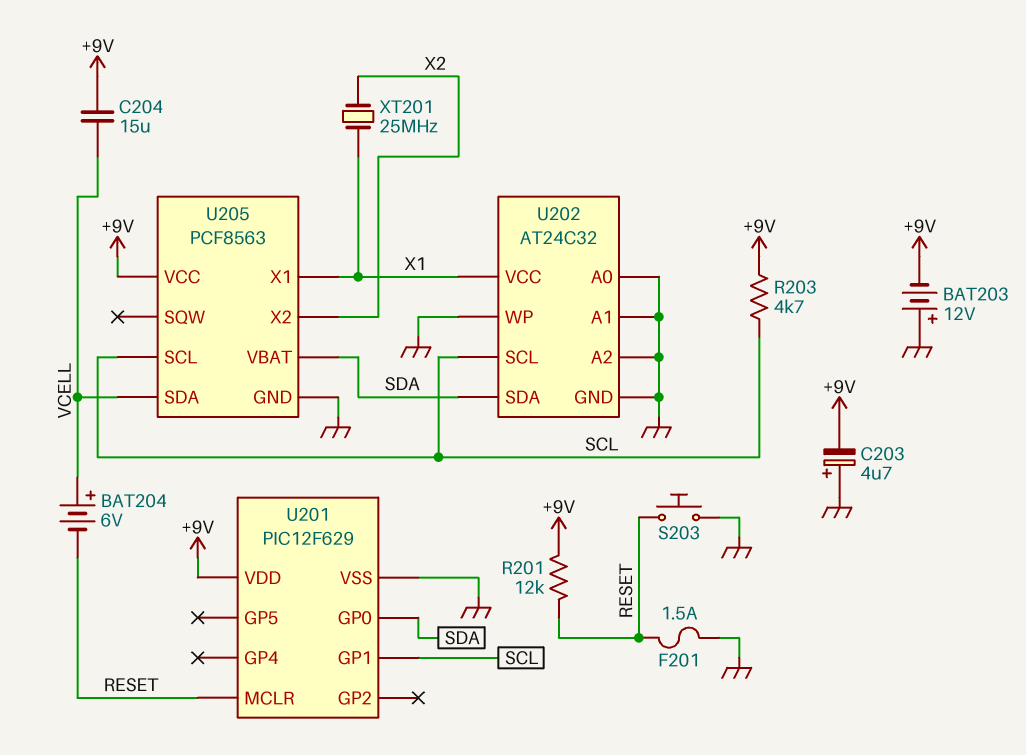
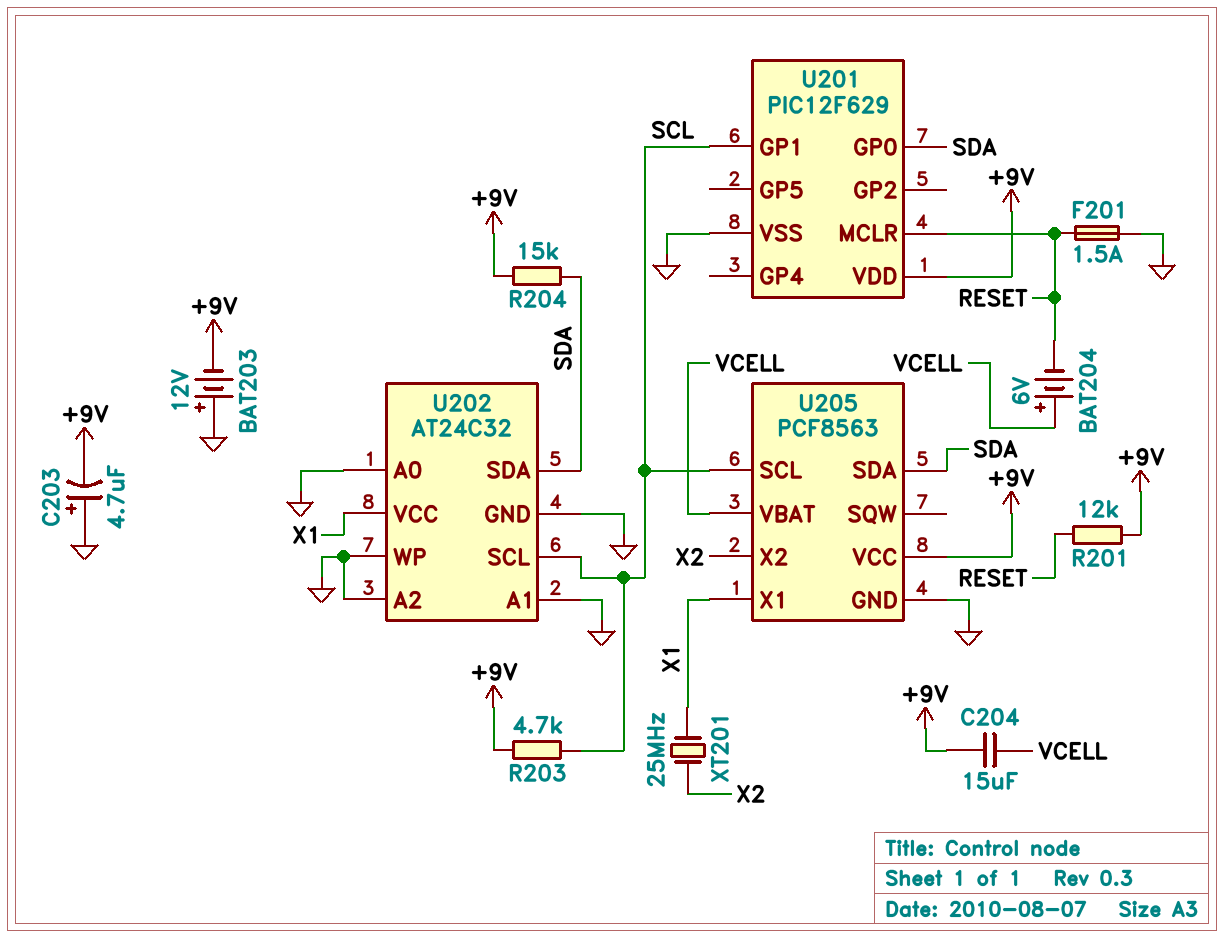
R204: none -> 15k (+9V, SDA)
S203: button (GND, RESET) -> none
U205 pin SDA: VCELL -> SDA
U205 pin VBAT: SDA -> VCELL

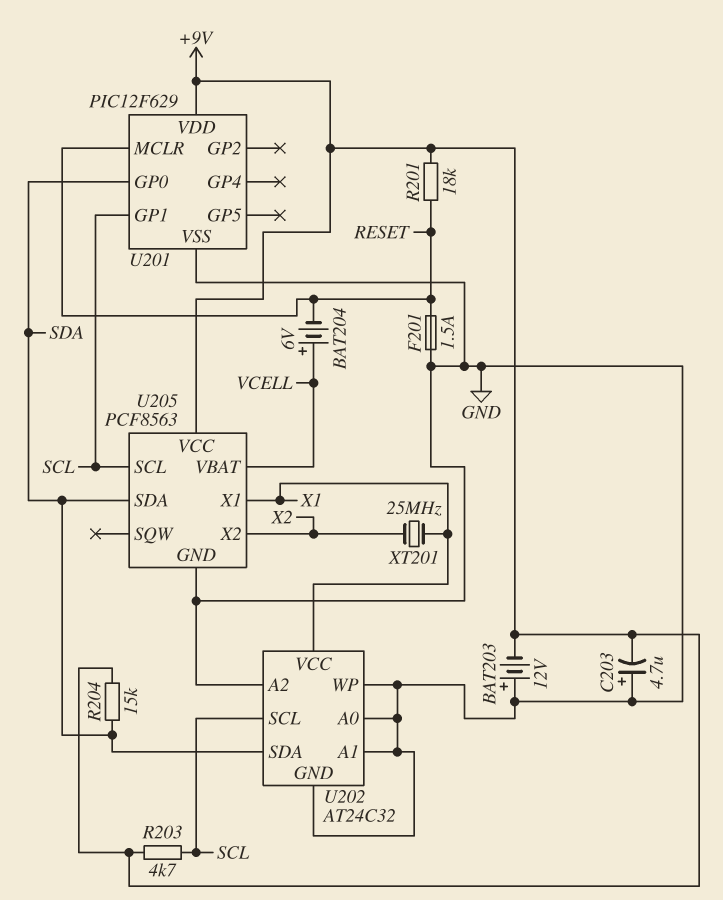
C204: 15uF (+9V, VCELL) -> none
R201: 12k (+9V, RESET) -> 18k (+9V, RESET)

